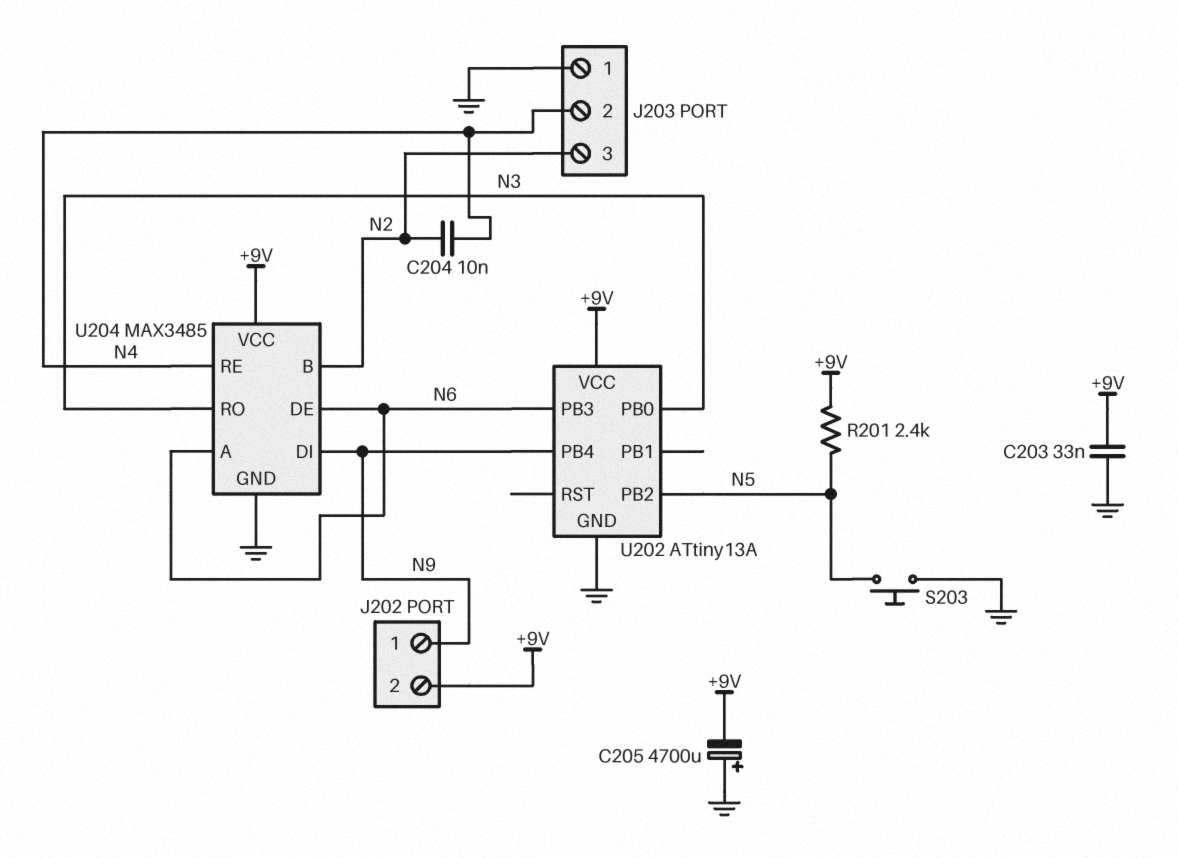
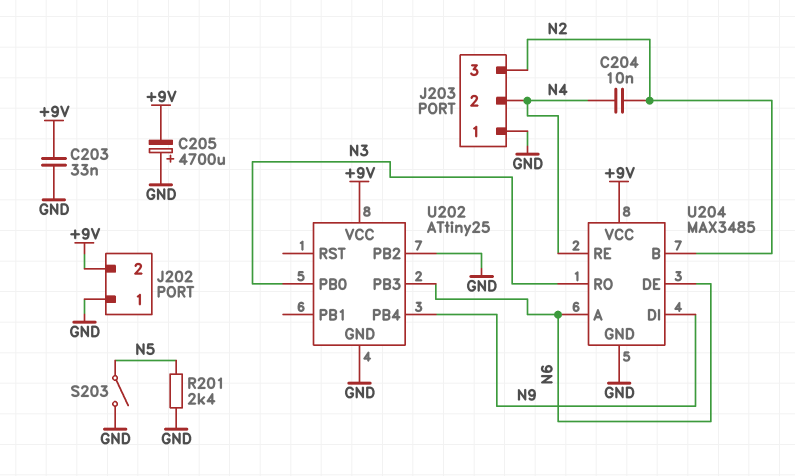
J202 pin 1: N9 -> GND
R201: 2.4k (+9V, N5) -> 2.4k (GND, N5)
S203: button (GND, N5) -> switch (GND, N5)
U202: ATtiny13A -> ATtiny25
U202 pin PB2: N5 -> GND

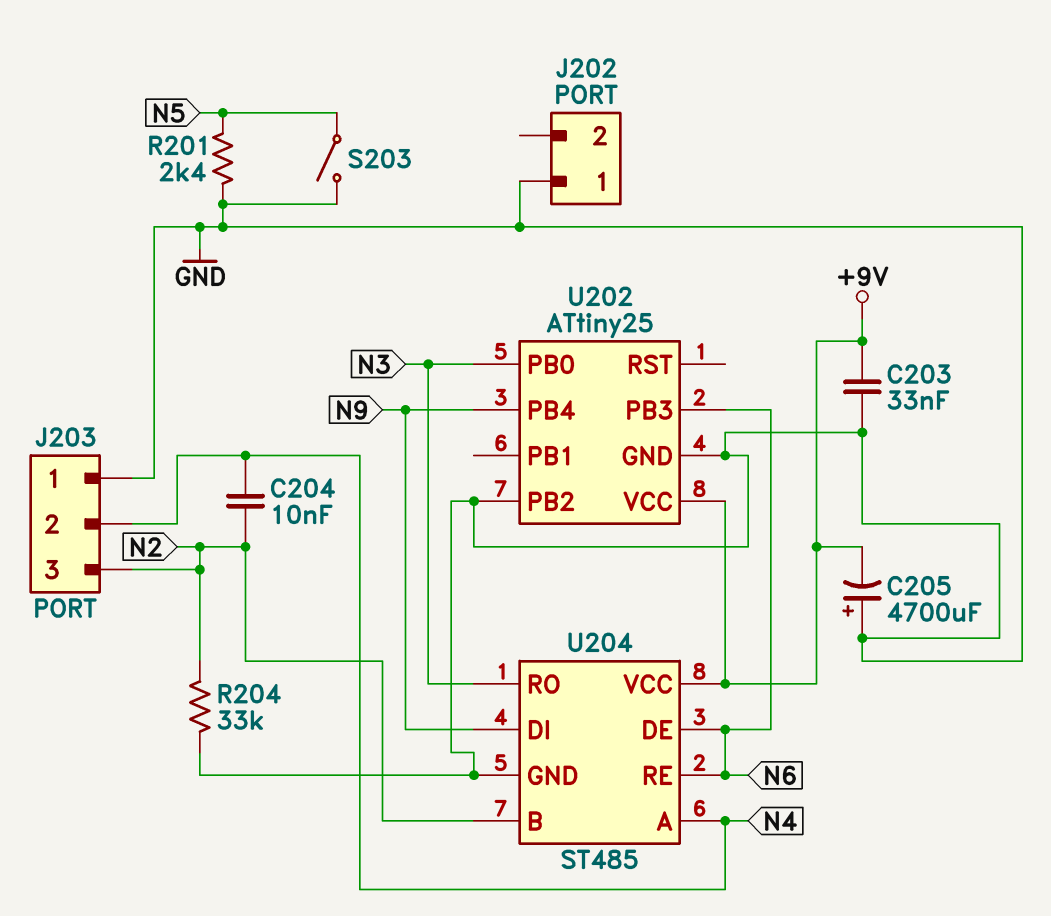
J202 pin 2: +9V -> none
R204: none -> 33k (GND, N2)
U204: MAX3485 -> ST485
U204 pin A: N6 -> N4
U204 pin RE: N4 -> N6

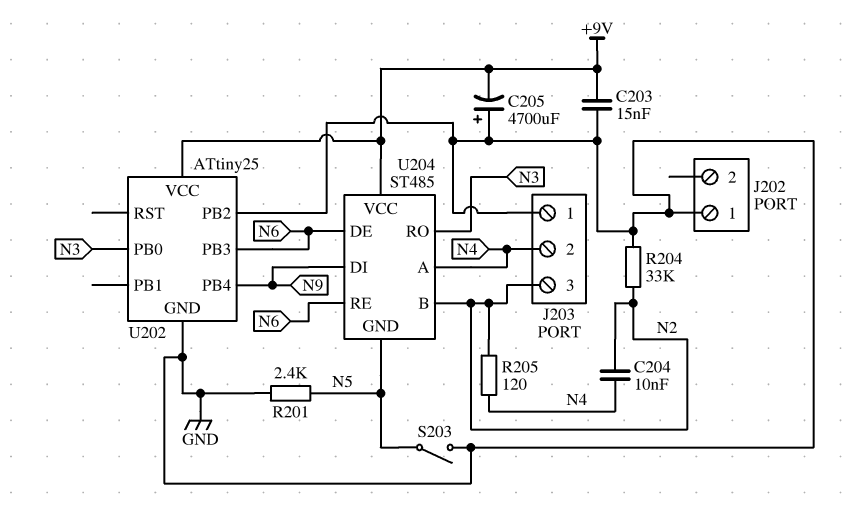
C203: 33nF (+9V, GND) -> 15nF (+9V, GND)
R205: none -> 120 (N2, N4)
U204 pin GND: GND -> N5

